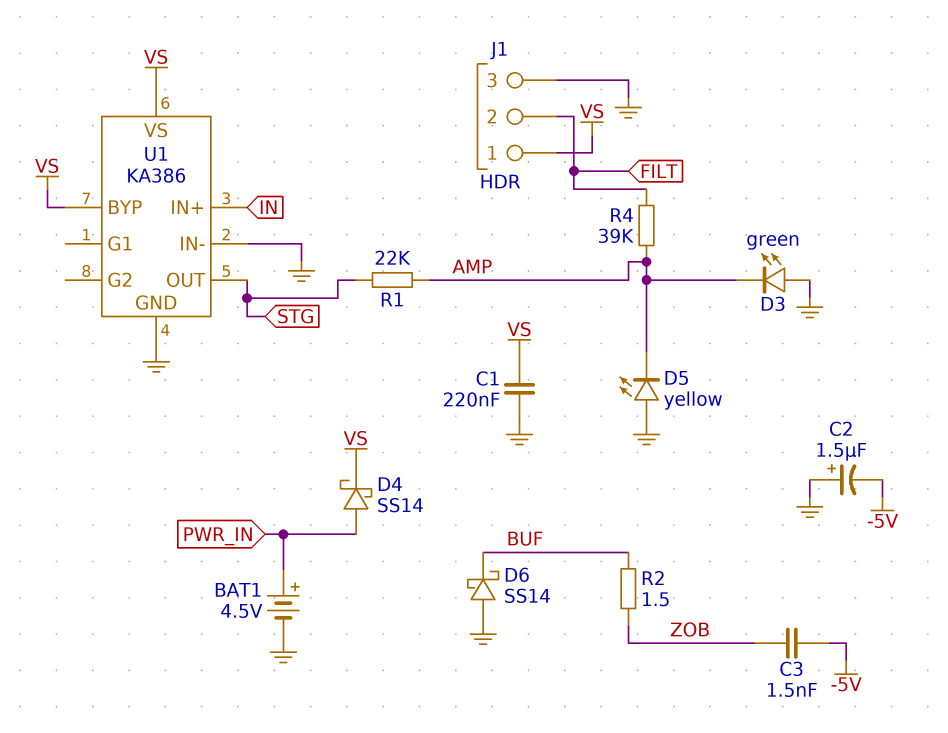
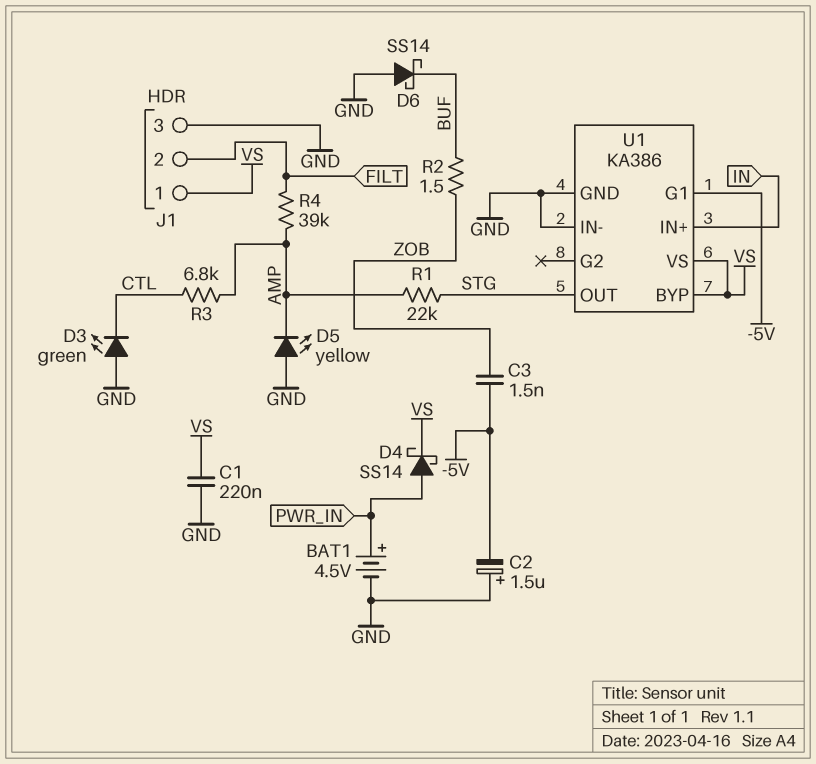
D3: LED green (A GND, K AMP) -> LED green (A GND, K CTL)
R3: none -> 6.8k (AMP, CTL)
U1 pin G1: none -> -5V

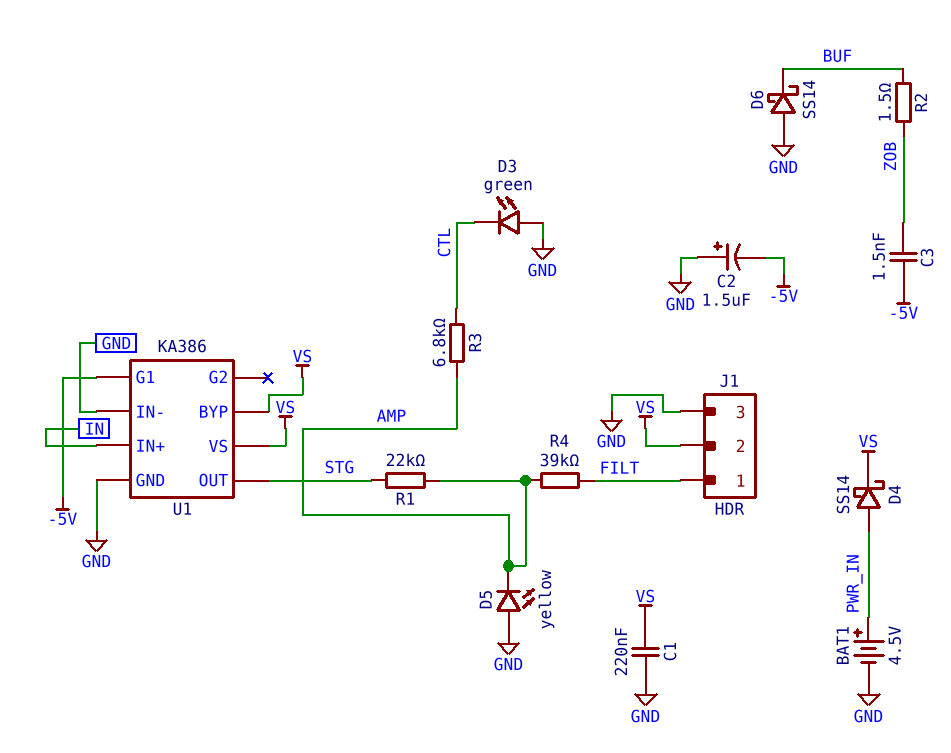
J1 pin 1: VS -> FILT
J1 pin 2: FILT -> VS

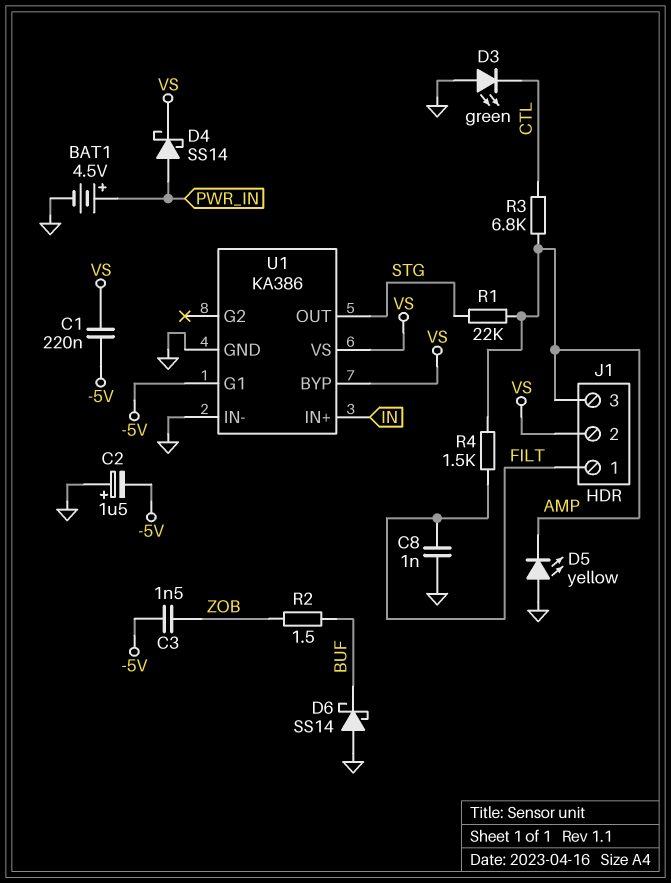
C1: 220nF (GND, VS) -> 220nF (-5V, VS)
C8: none -> 1nF (FILT, GND)
J1 pin 3: GND -> AMP
R4: 39k (AMP, FILT) -> 1.5k (AMP, FILT)

